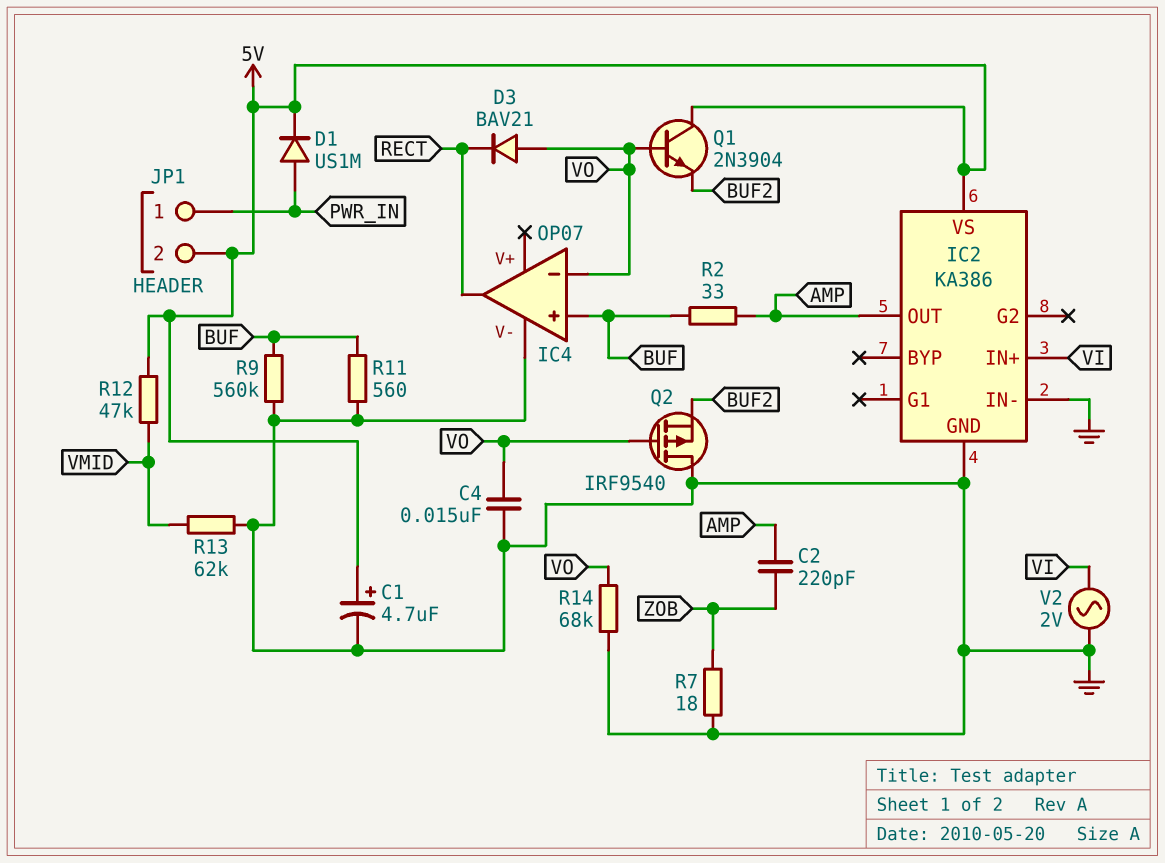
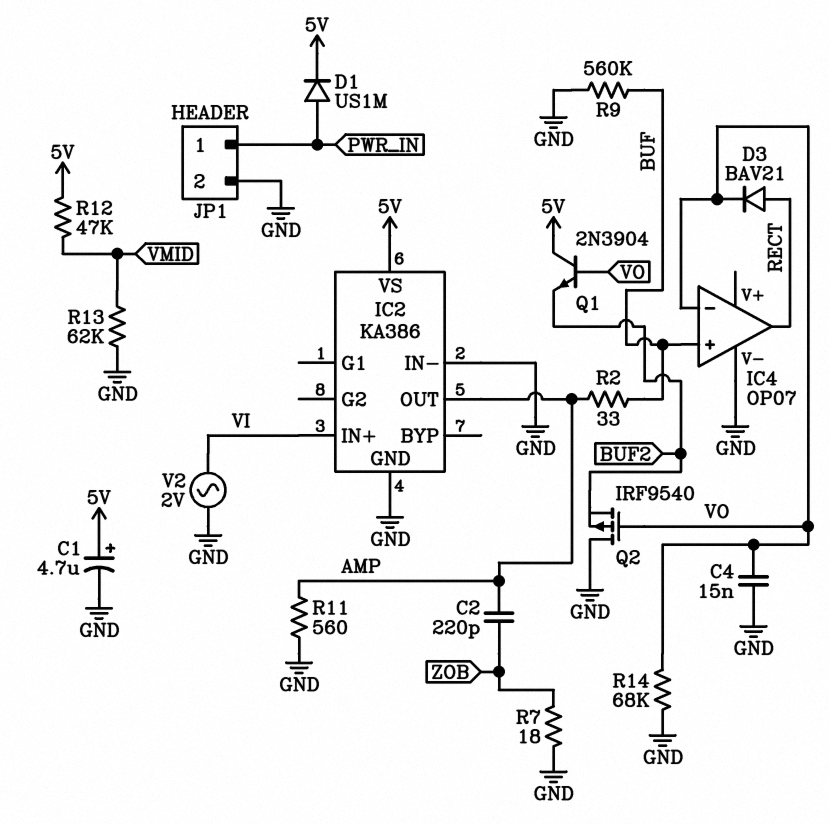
D3: diode BAV21 (A VO, K RECT) -> diode BAV21 (A RECT, K VO)
JP1 pin 2: 5V -> GND
R11: 560 (BUF, GND) -> 560 (AMP, GND)

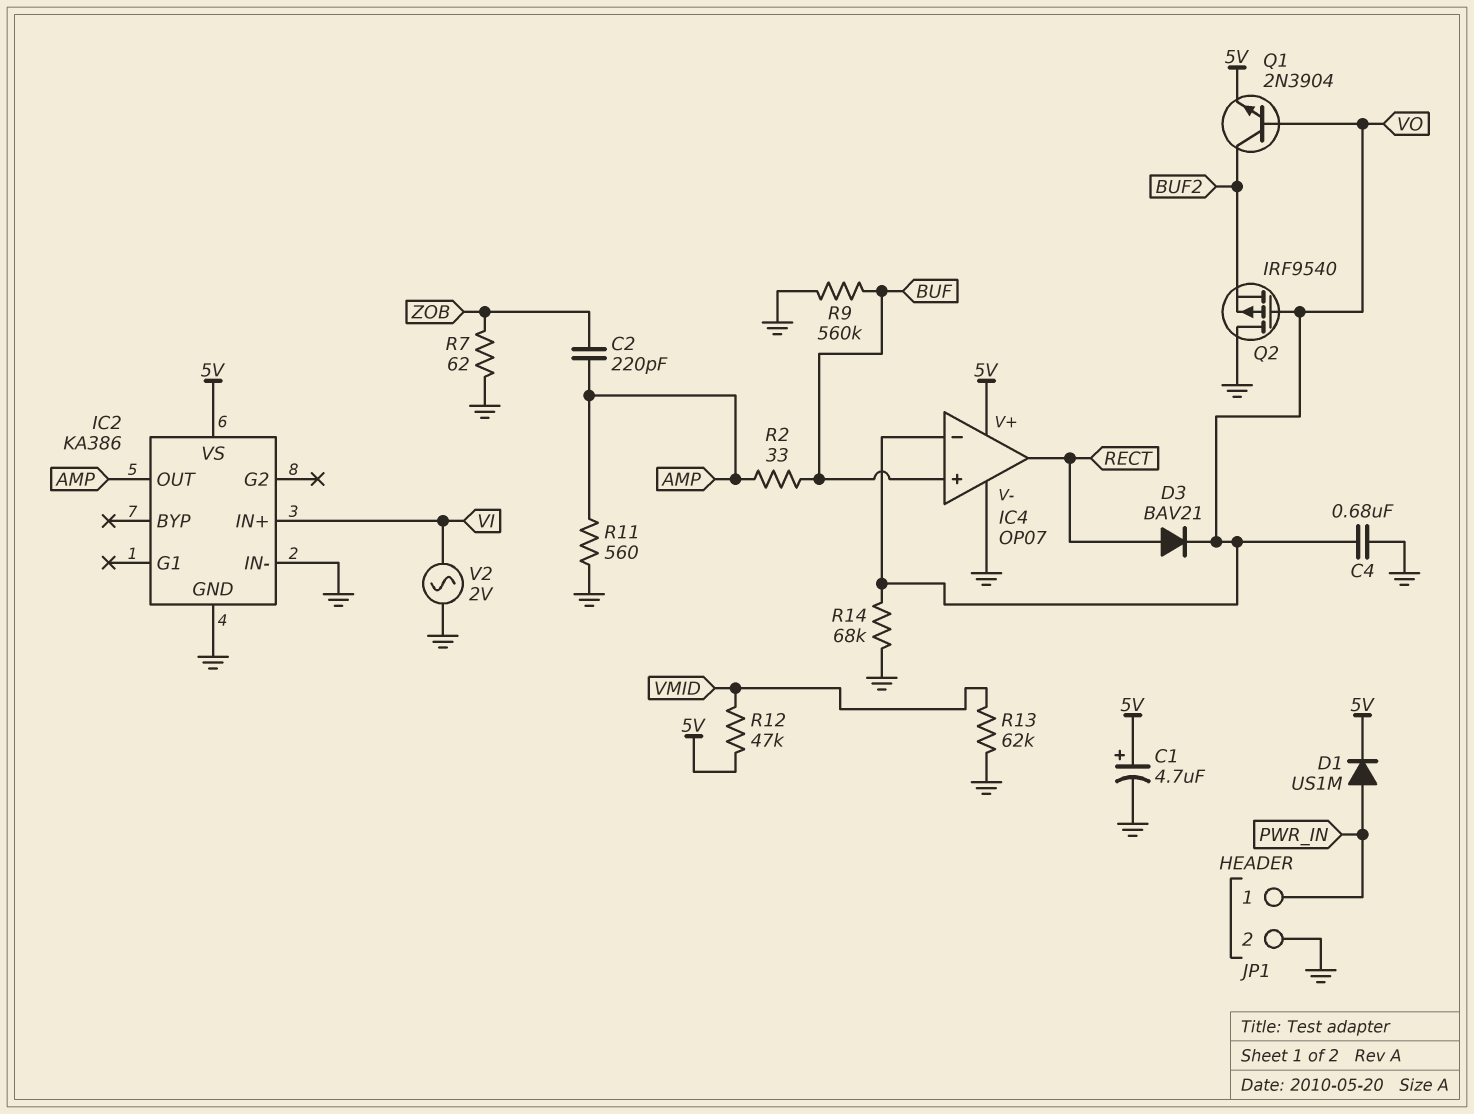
C4: 15nF (GND, VO) -> 680nF (GND, VO)
IC4 pin V+: none -> 5V
Q1: NPN 2N3904 (B VO, C 5V, E BUF2) -> NPN 2N3904 (B VO, C BUF2, E 5V)
R7: 18 (GND, ZOB) -> 62 (GND, ZOB)

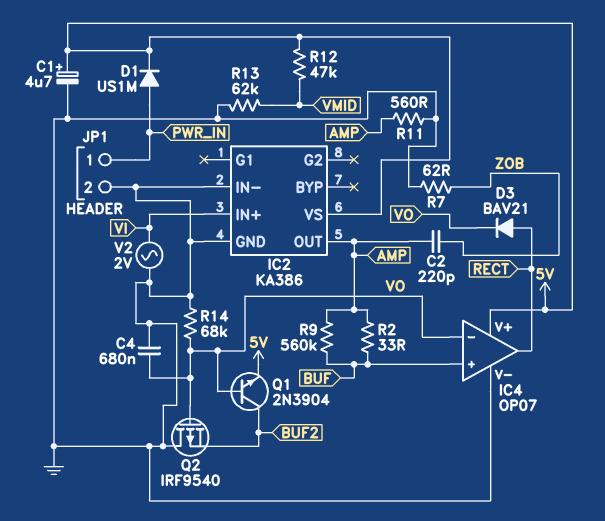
R9: 560k (BUF, GND) -> 560k (AMP, BUF)

